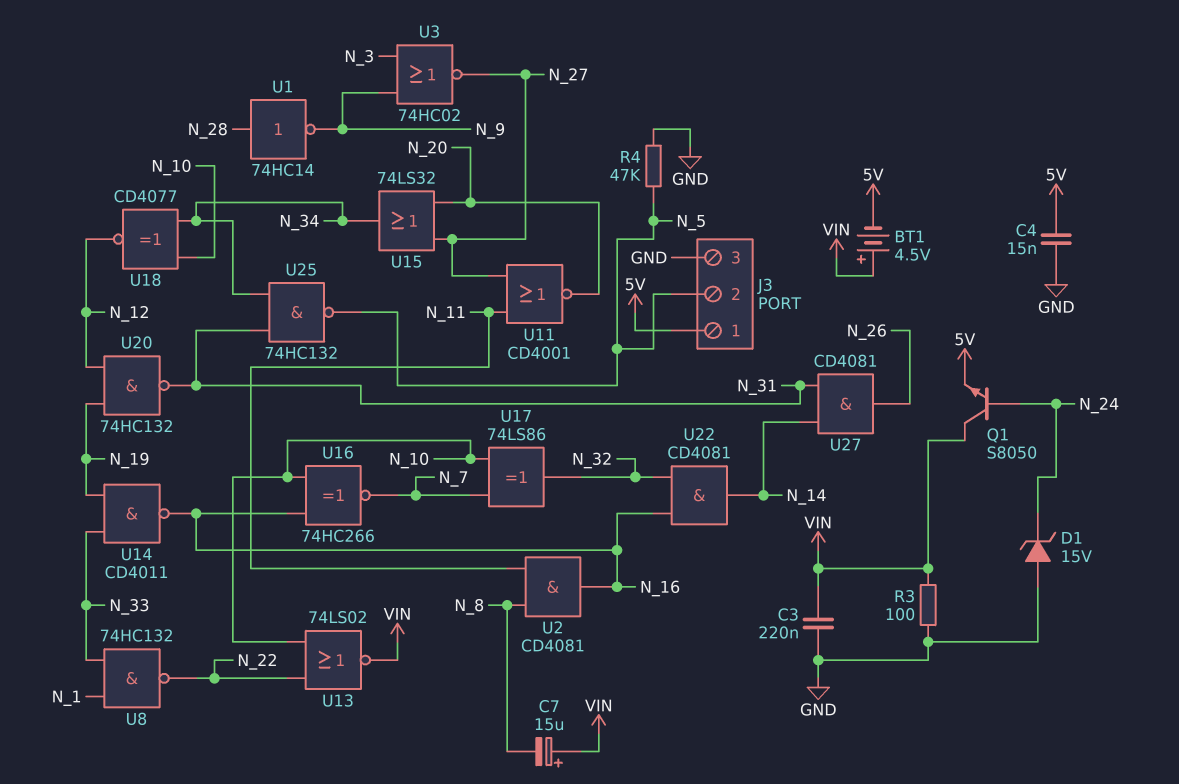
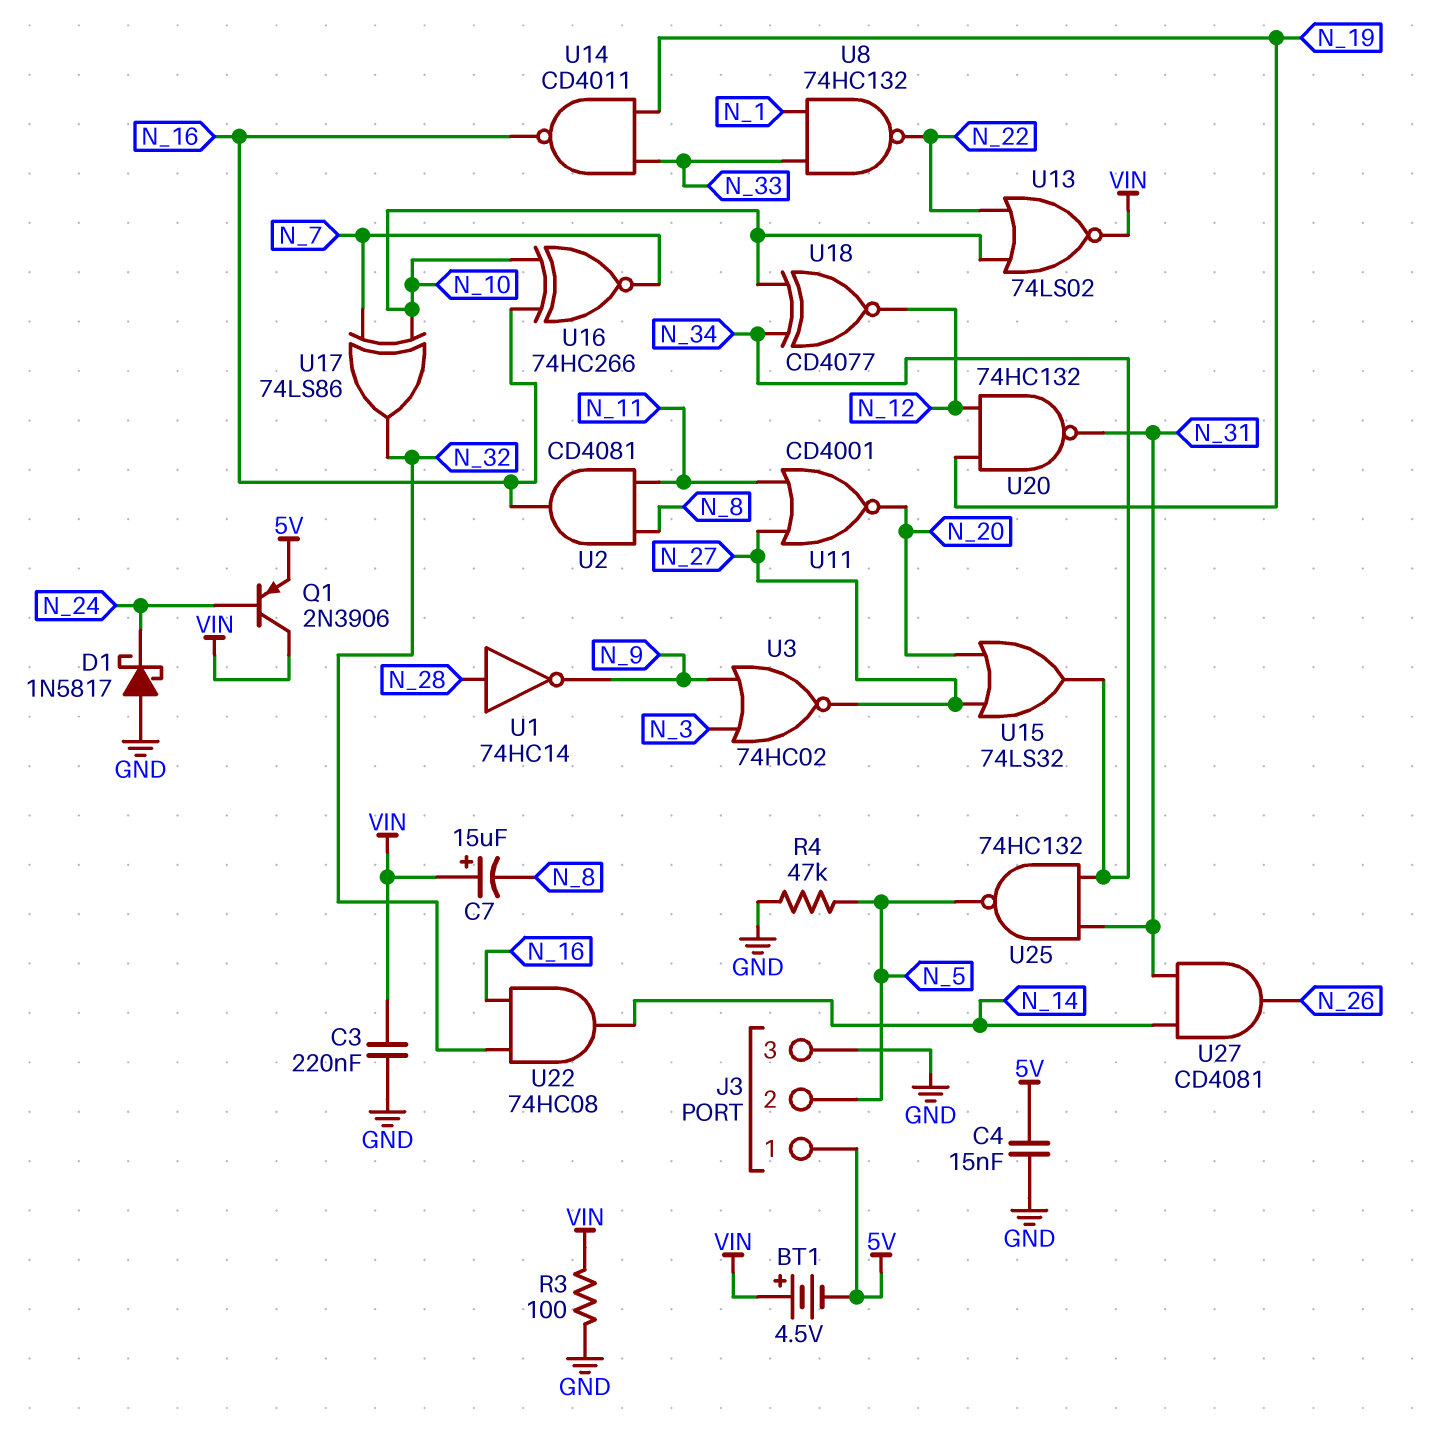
D1: zener 15V (A GND, K N_24) -> schottky 1N5817 (A GND, K N_24)
Q1: NPN S8050 (B N_24, C VIN, E 5V) -> PNP 2N3906 (B N_24, C VIN, E 5V)
U22: AND CD4081 (in N_16, in N_32, out N_14) -> AND 74HC08 (in N_16, in N_32, out N_14)

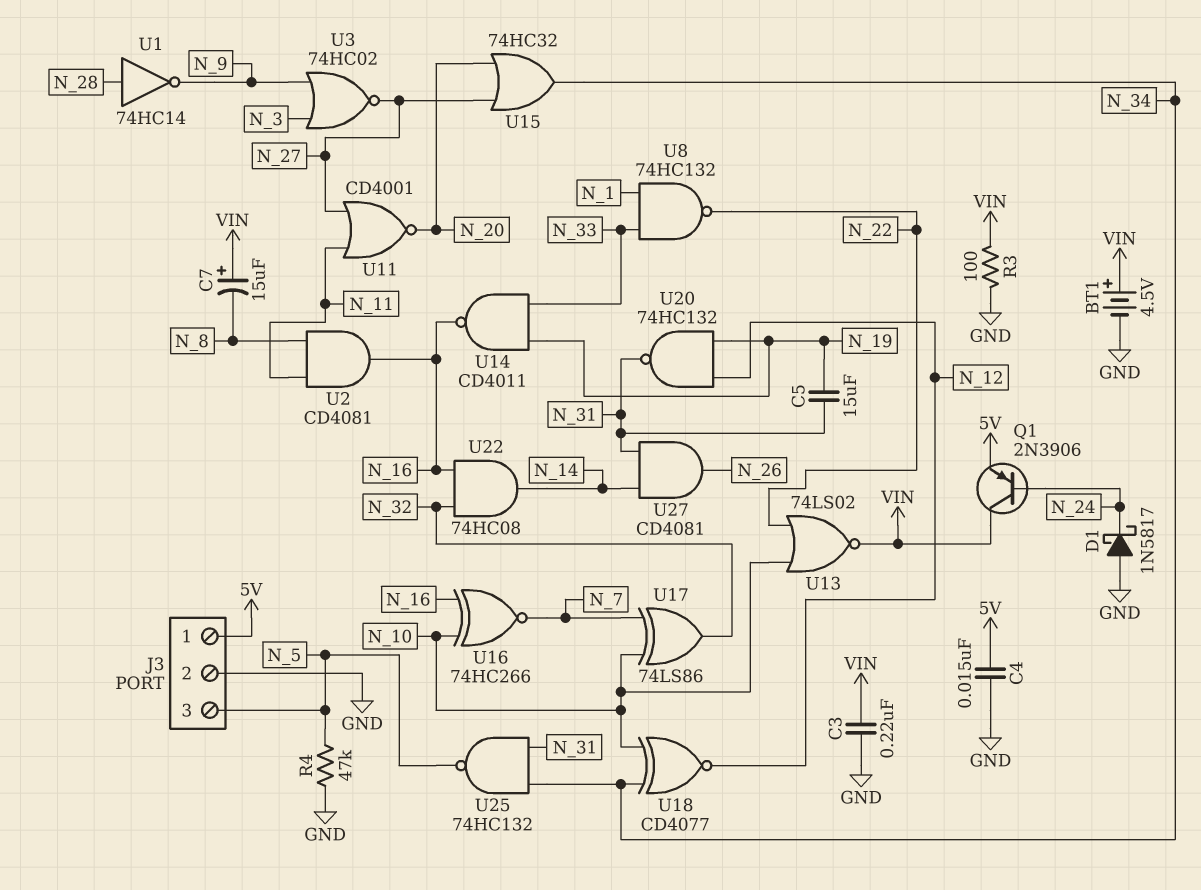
BT1: 4.5V (plus VIN, minus 5V) -> 4.5V (plus VIN, minus GND)
C5: none -> 15uF (N_19, N_31)
J3 pin 2: N_5 -> GND
J3 pin 3: GND -> N_5
U15: OR 74LS32 (in N_20, in N_27, out N_34) -> OR 74HC32 (in N_20, in N_27, out N_34)

